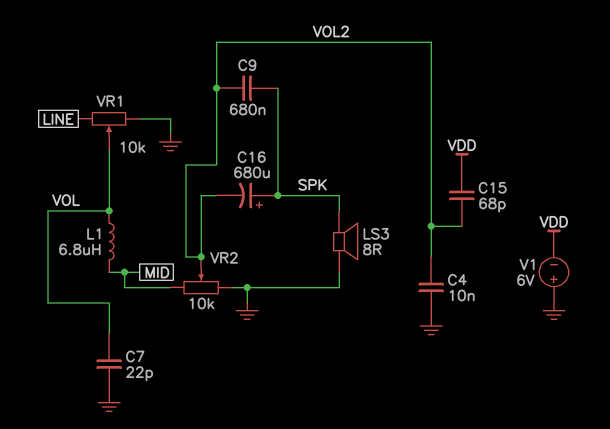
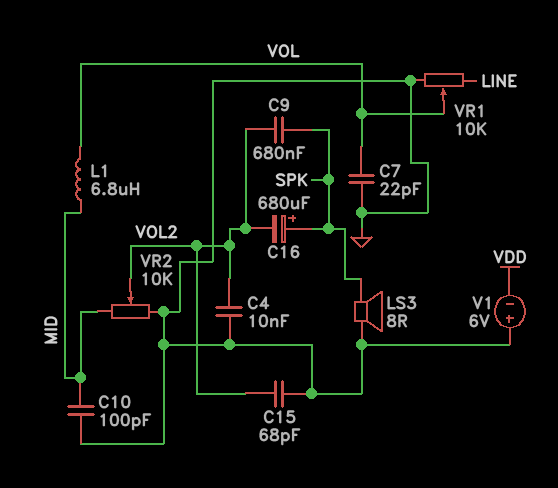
C10: none -> 100pF (GND, MID)
C15: 68pF (VDD, VOL2) -> 68pF (GND, VOL2)

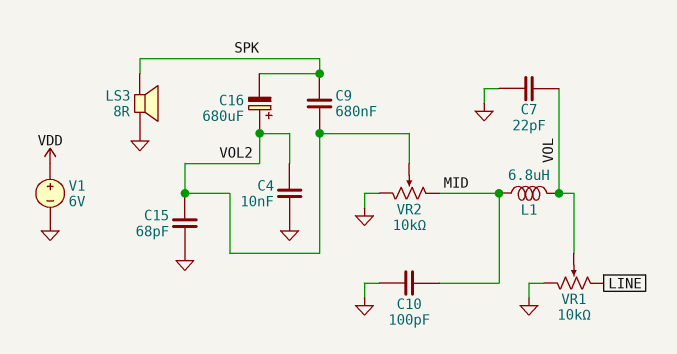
C16: 680uF (plus SPK, minus VOL2) -> 680uF (plus VOL2, minus SPK)
V1: 6V (plus GND, minus VDD) -> 6V (plus VDD, minus GND)

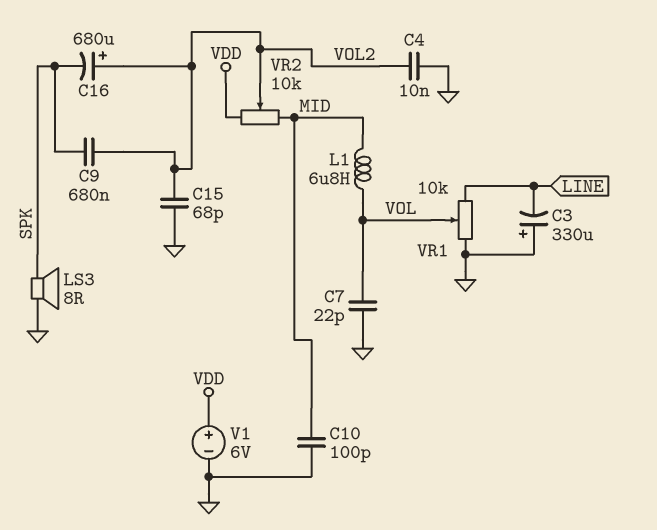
C3: none -> 330uF (plus GND, minus LINE)
VR2: 10k (GND, MID, wiper VOL2) -> 10k (MID, VDD, wiper VOL2)

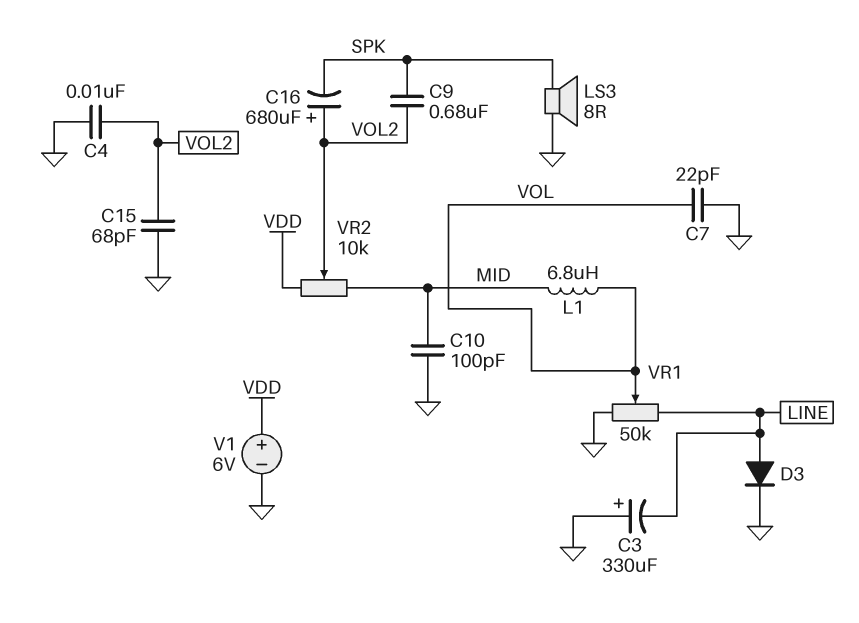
D3: none -> diode (A LINE, K GND)
VR1: 10k (GND, LINE, wiper VOL) -> 50k (GND, LINE, wiper VOL)

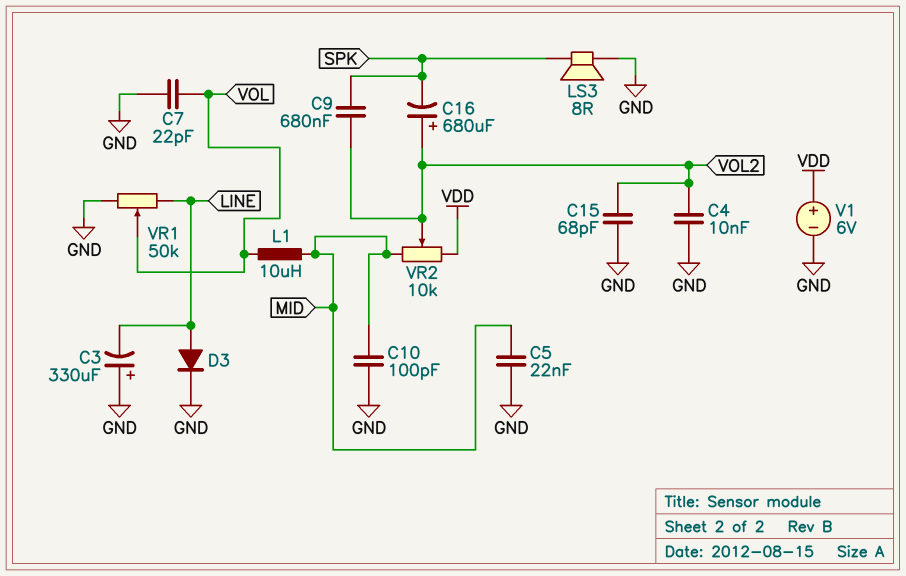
C5: none -> 22nF (GND, MID)
L1: 6.8uH (MID, VOL) -> 10uH (MID, VOL)

